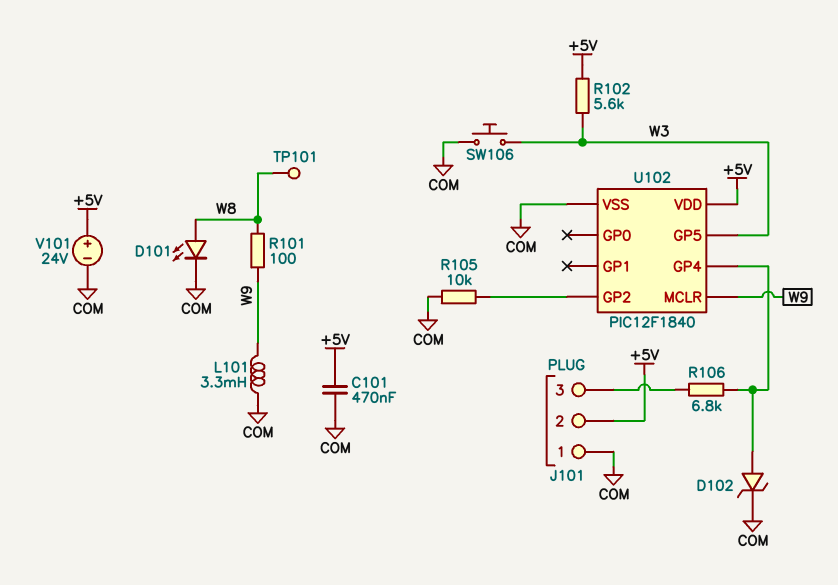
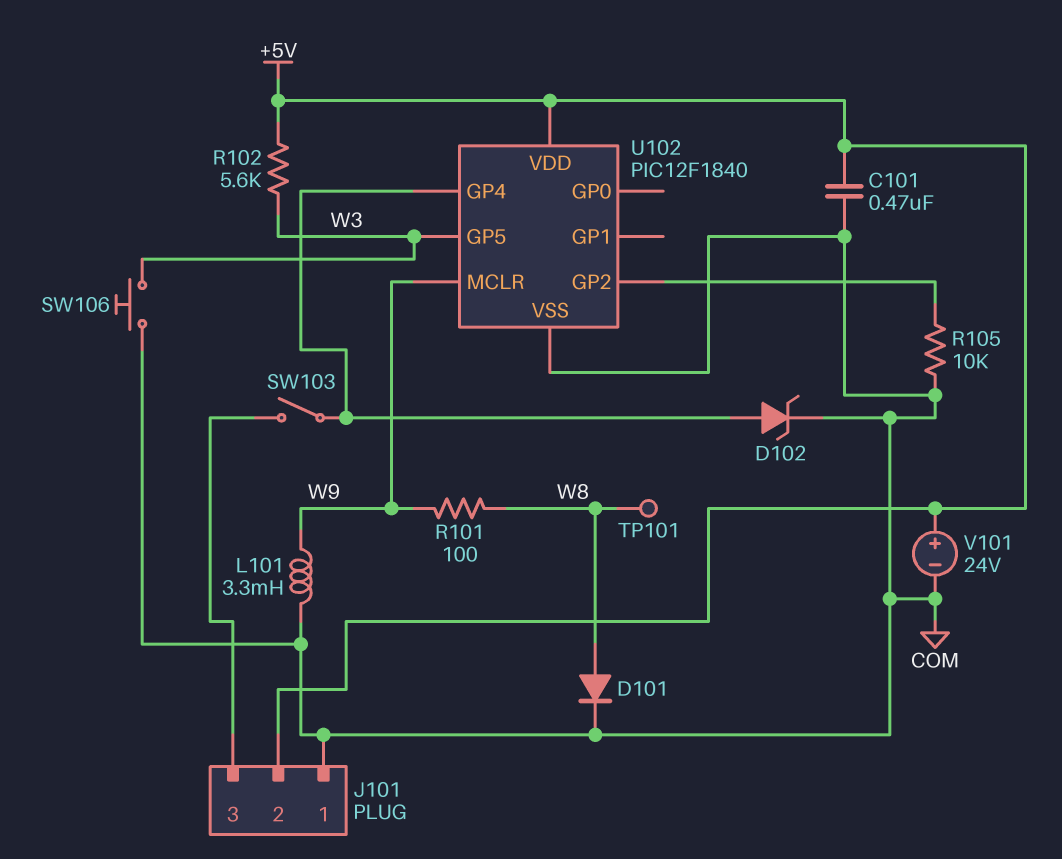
D101: LED (A W8, K COM) -> diode (A W8, K COM)
R106: 6.8k (J101/3, U102/GP4) -> none
SW103: none -> switch (J101/3, U102/GP4)

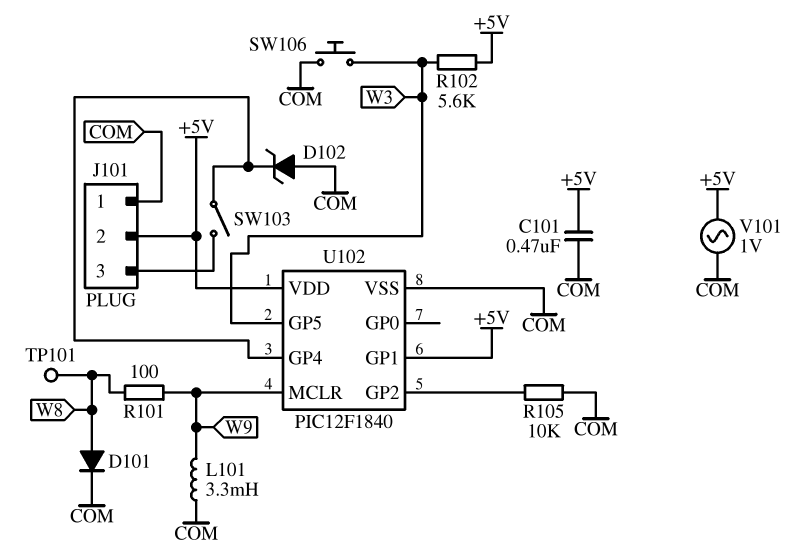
D102: zener (A U102/GP4, K COM) -> zener (A COM, K U102/GP4)
U102 pin GP1: none -> +5V
V101: 24V (plus +5V, minus COM) -> AC 1V (+5V, COM)

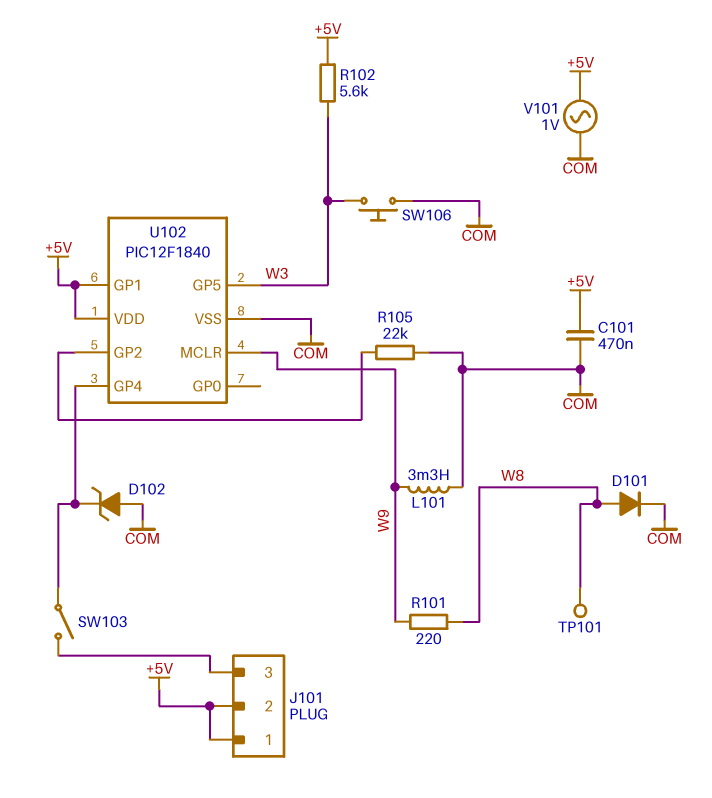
J101 pin 1: COM -> +5V
R101: 100 (W8, W9) -> 220 (W8, W9)
R105: 10k (COM, U102/GP2) -> 22k (COM, U102/GP2)

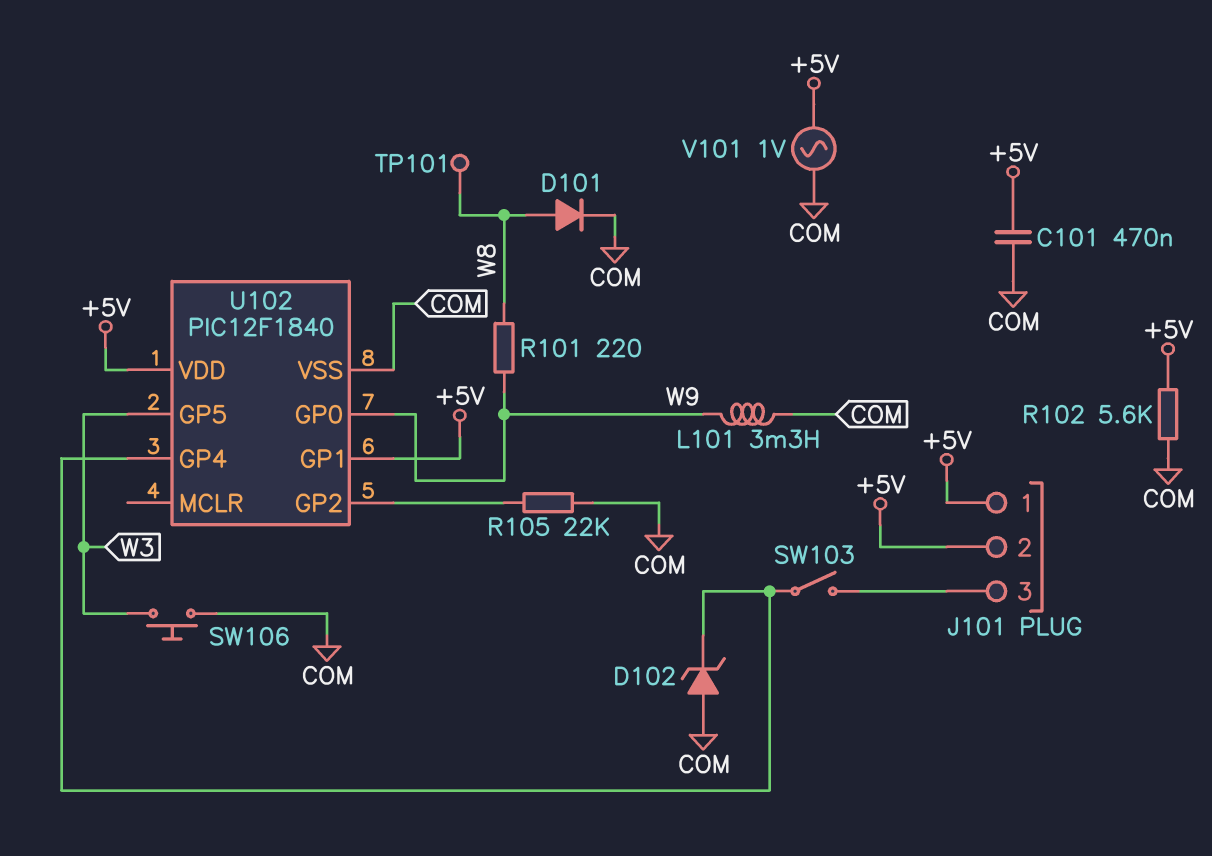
R102: 5.6k (+5V, W3) -> 5.6k (+5V, COM)
U102 pin GP0: none -> W9
U102 pin MCLR: W9 -> none

